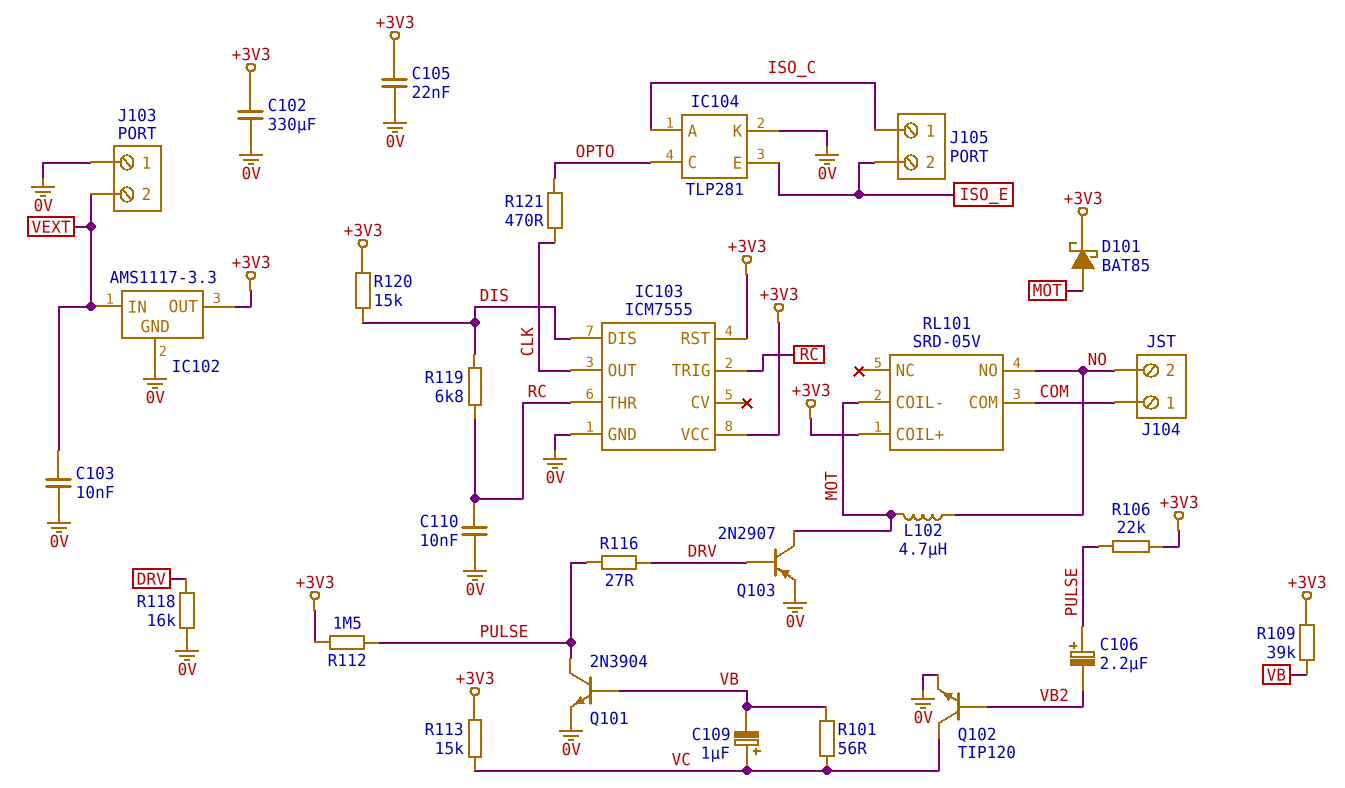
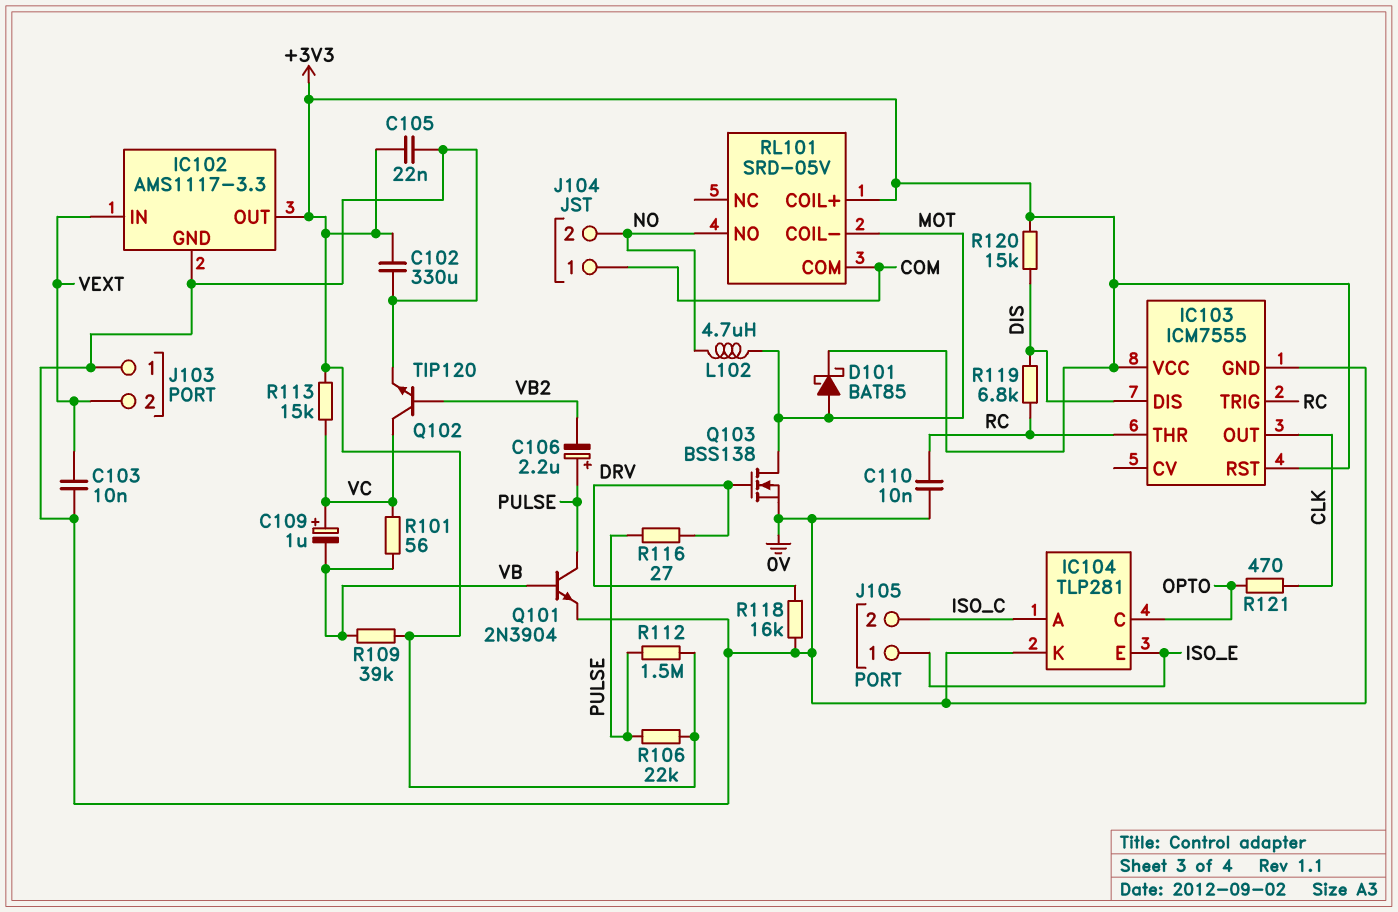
J105 pin 1: ISO_C -> ISO_E
J105 pin 2: ISO_E -> ISO_C
Q103: PNP 2N2907 (B DRV, C MOT, E 0V) -> NMOS BSS138 (G DRV, D MOT, S 0V)

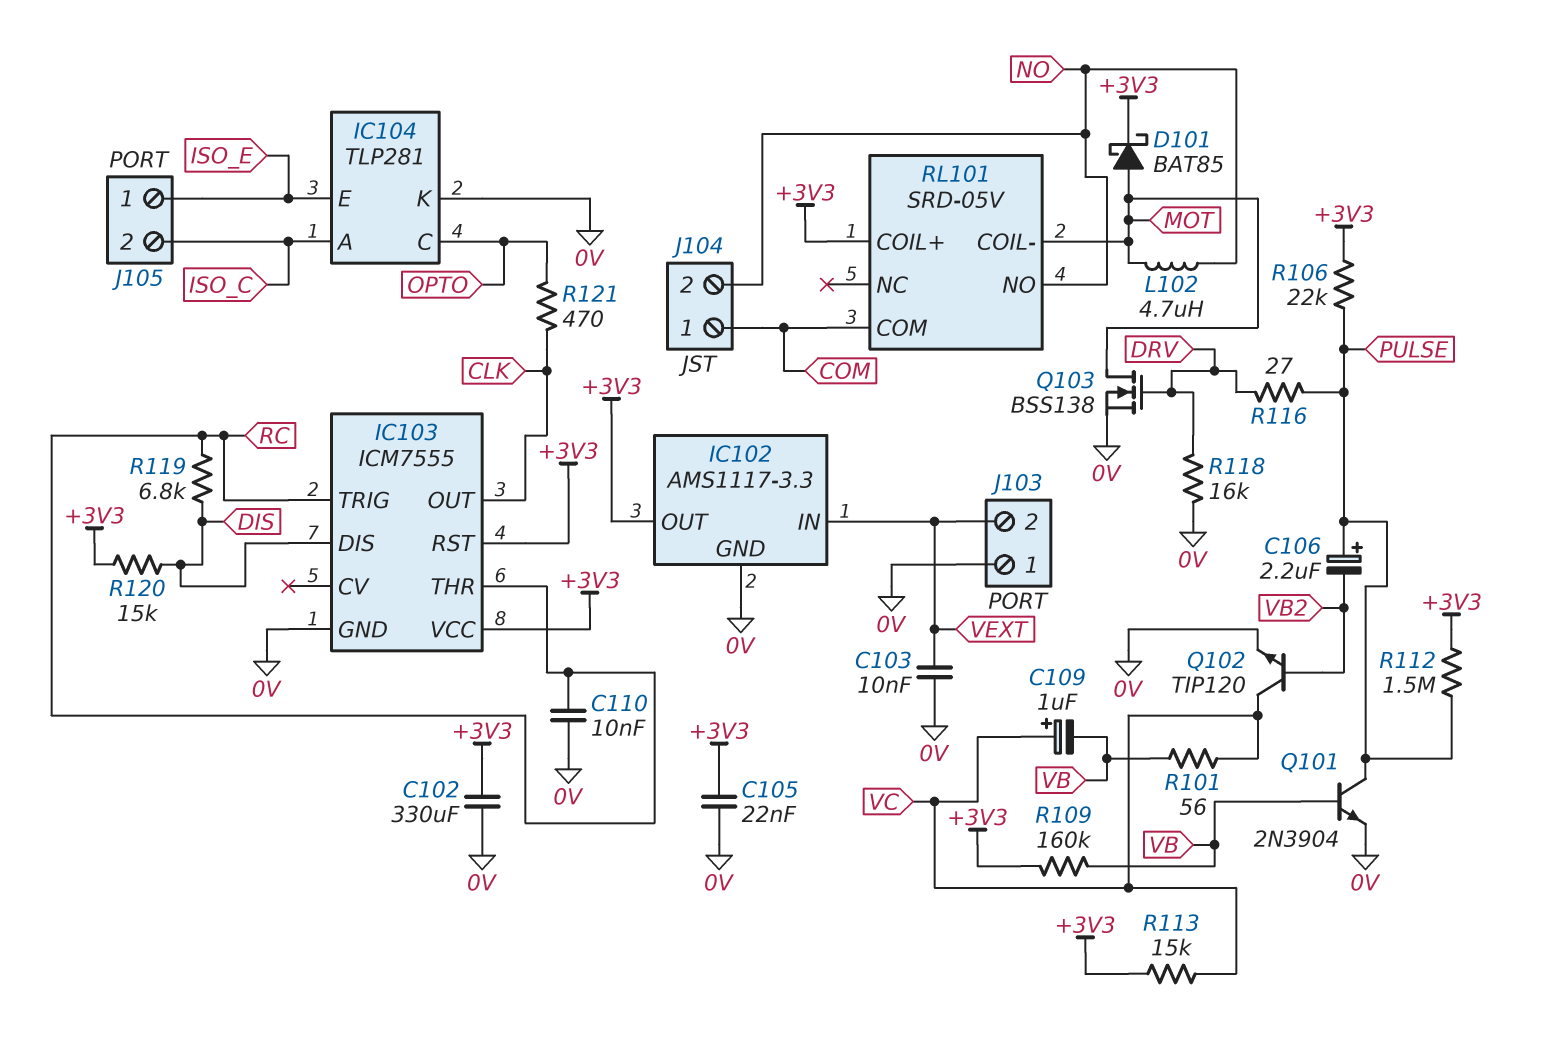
R109: 39k (+3V3, VB) -> 160k (+3V3, VB)

